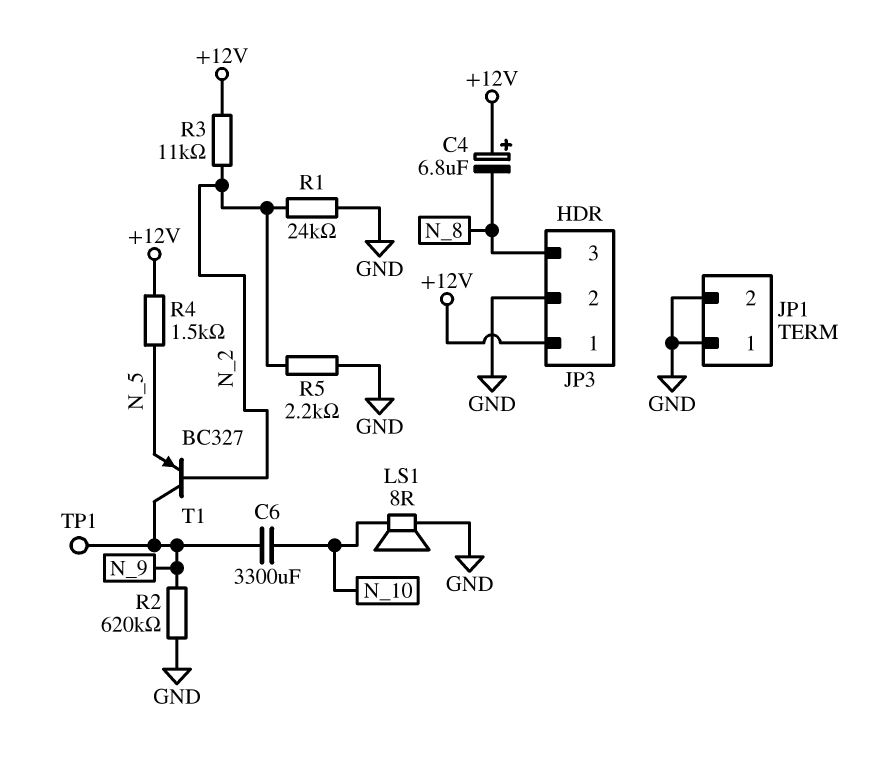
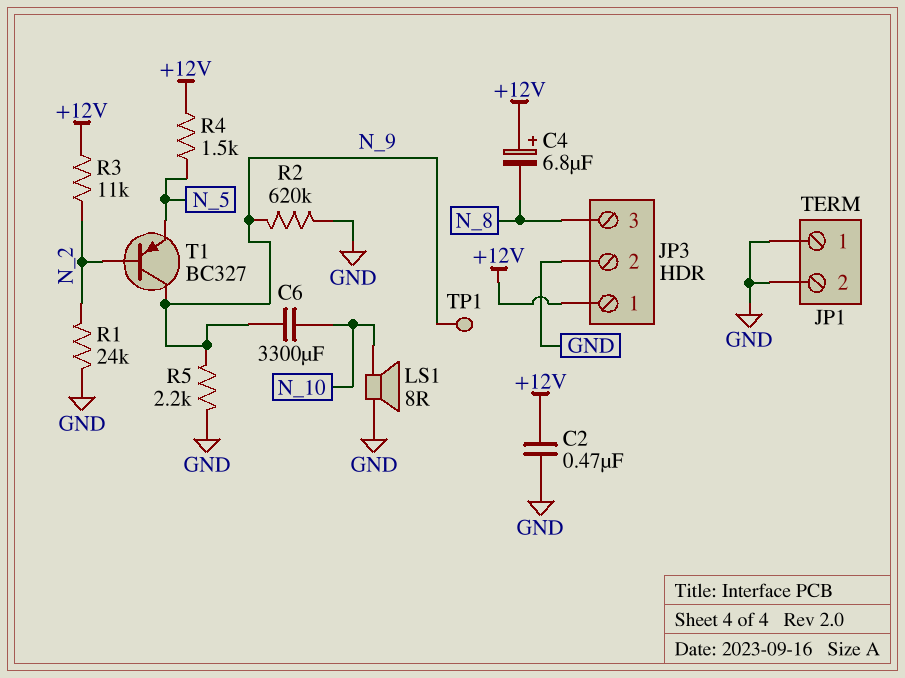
C2: none -> 470nF (+12V, GND)
R5: 2.2k (GND, N_2) -> 2.2k (GND, N_9)

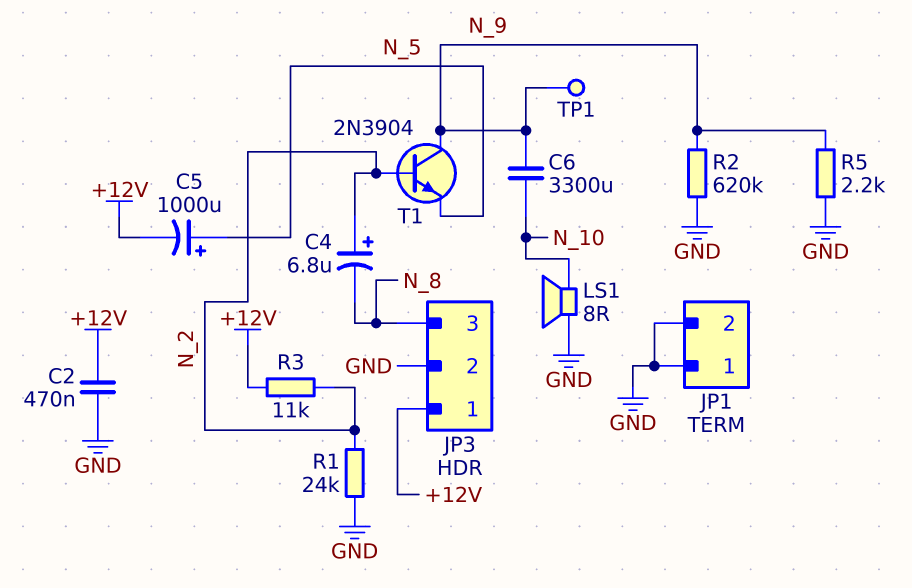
C4: 6.8uF (plus +12V, minus N_8) -> 6.8uF (plus N_2, minus N_8)
C5: none -> 1000uF (plus N_5, minus +12V)
R4: 1.5k (+12V, N_5) -> none
T1: PNP BC327 (B N_2, C N_9, E N_5) -> NPN 2N3904 (B N_2, C N_9, E N_5)

